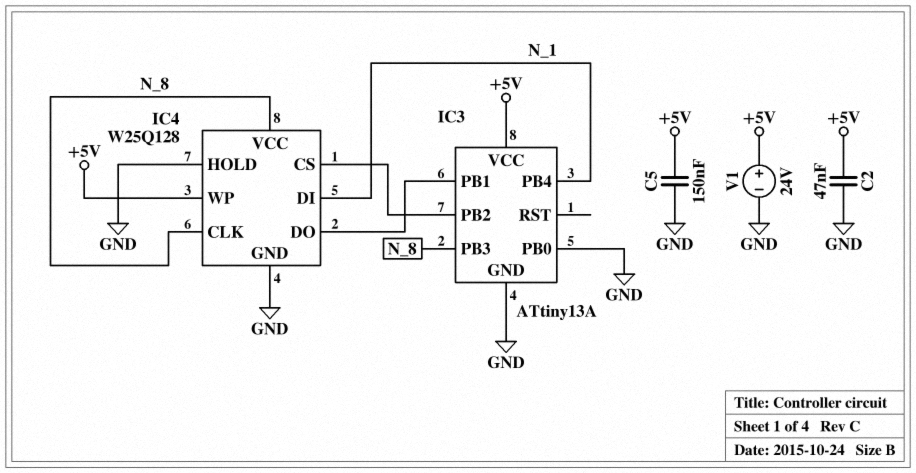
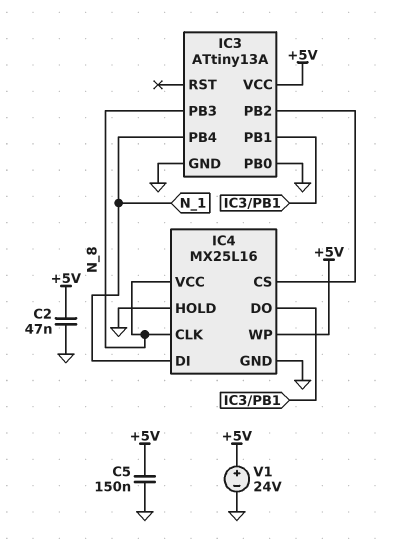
IC4: W25Q128 -> MX25L16

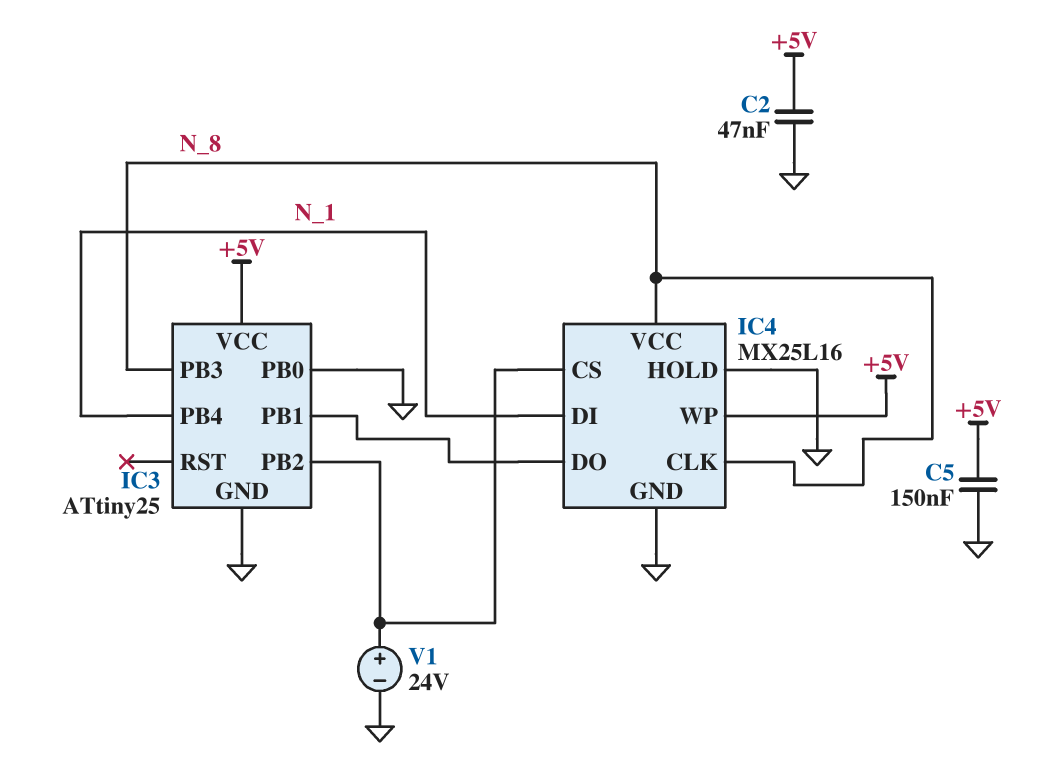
IC3: ATtiny13A -> ATtiny25
V1: 24V (plus +5V, minus GND) -> 24V (plus IC3/PB2, minus GND)

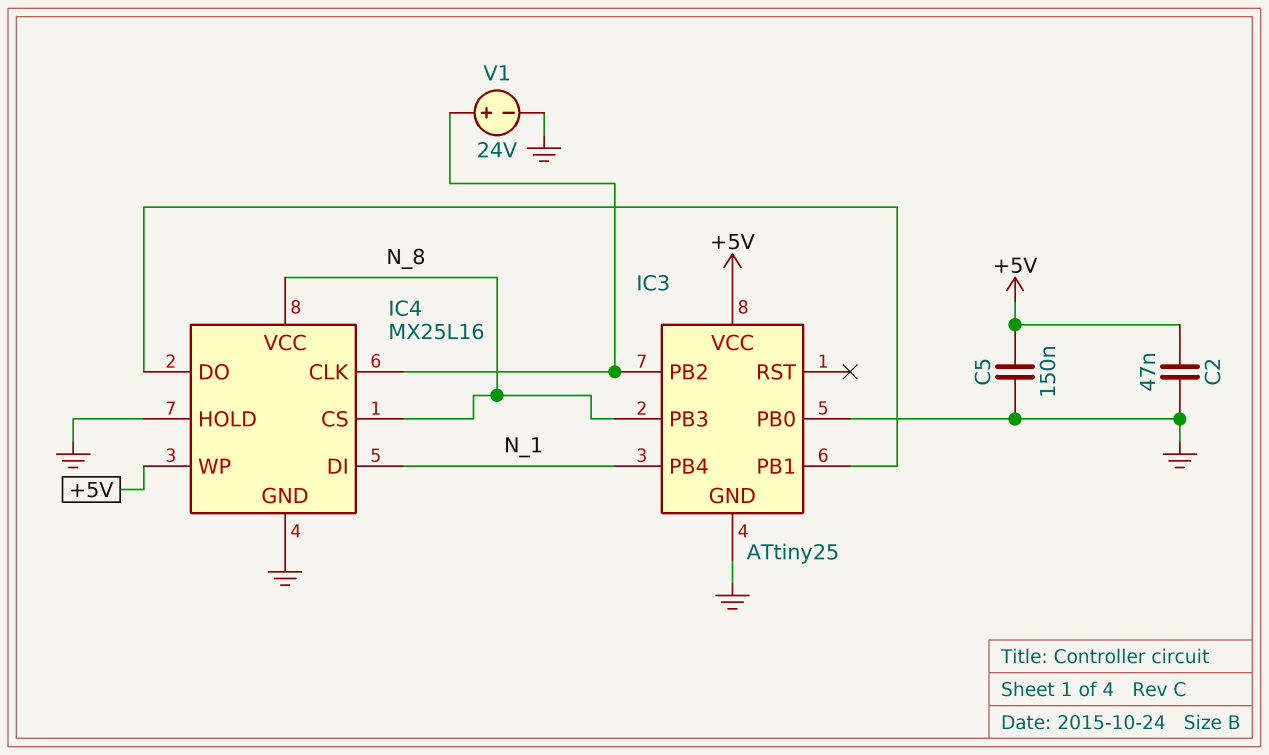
IC4 pin CLK: N_8 -> IC3/PB2
IC4 pin CS: IC3/PB2 -> N_8

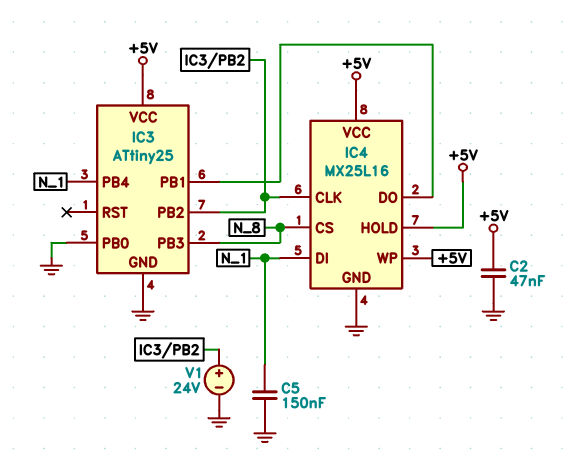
C5: 150nF (+5V, GND) -> 150nF (GND, N_1)
IC4 pin HOLD: GND -> +5V
IC4 pin VCC: N_8 -> +5V

